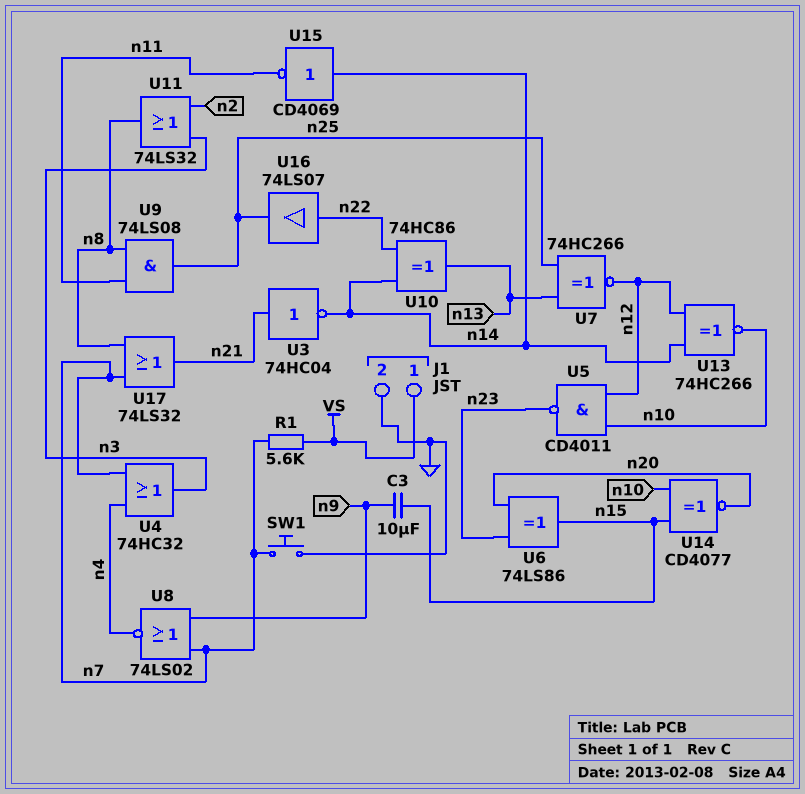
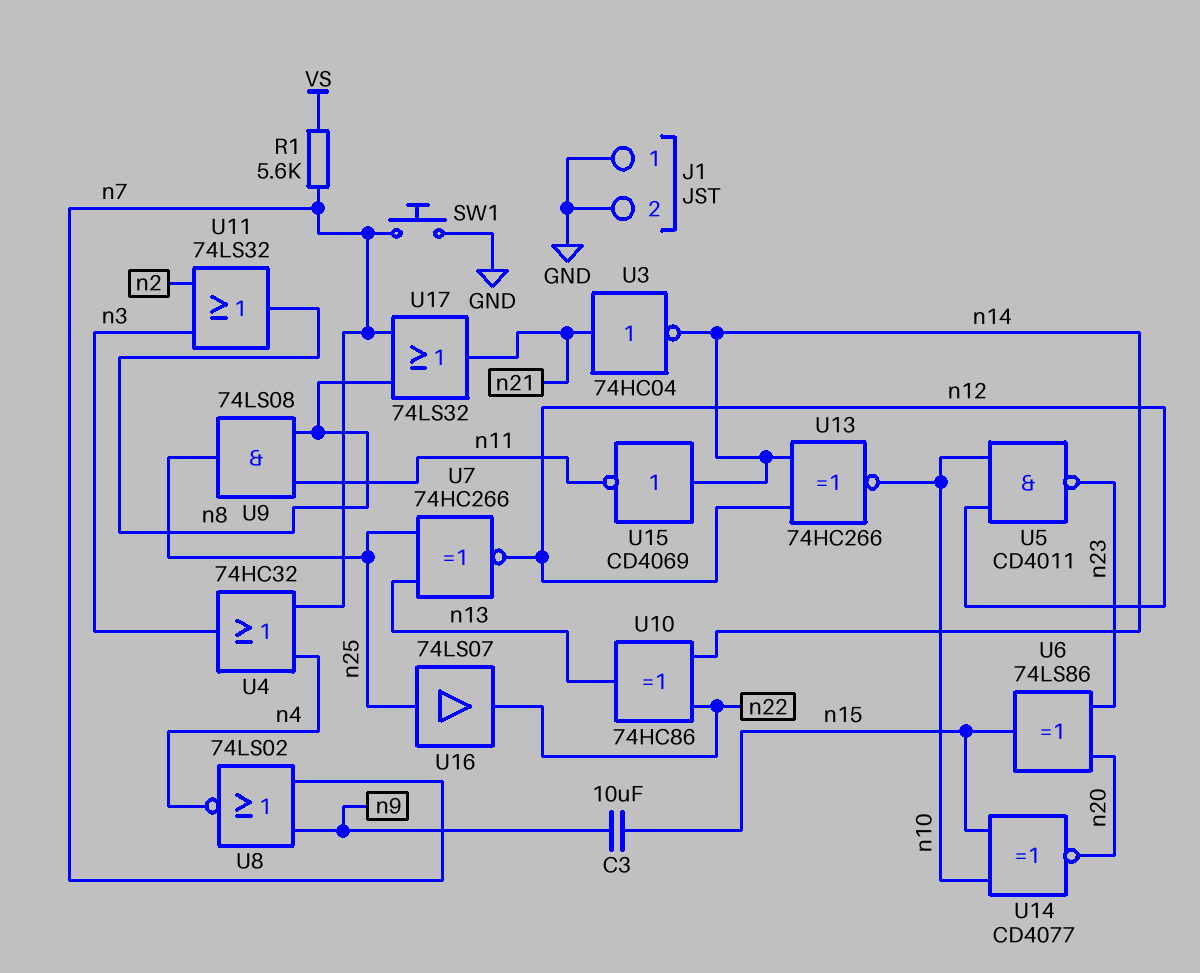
J1 pin 1: VS -> GND
U16: buffer 74LS07 (in n22, out n25) -> buffer 74LS07 (in n25, out n22)

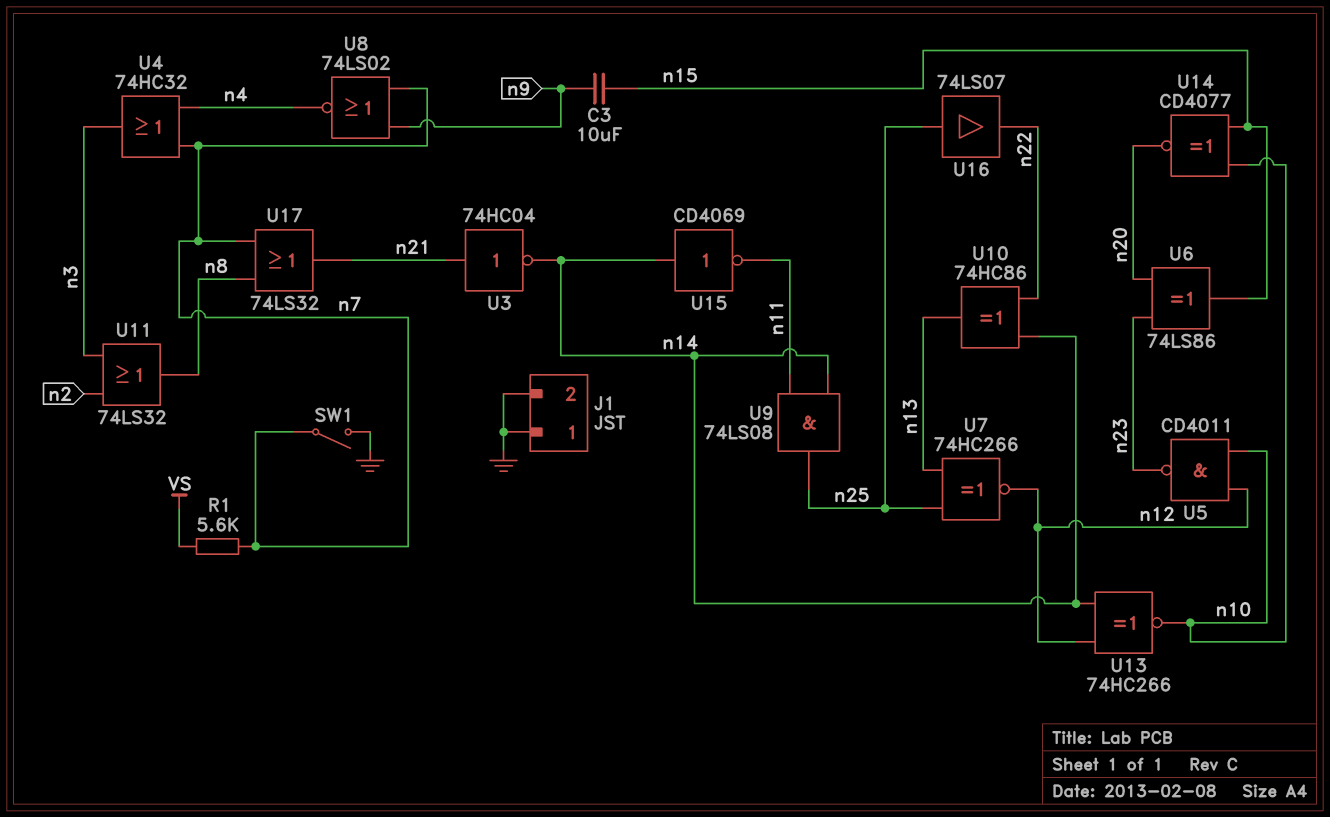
SW1: button (GND, n7) -> switch (GND, n7)
U9: AND 74LS08 (in n8, in n11, out n25) -> AND 74LS08 (in n11, in n14, out n25)

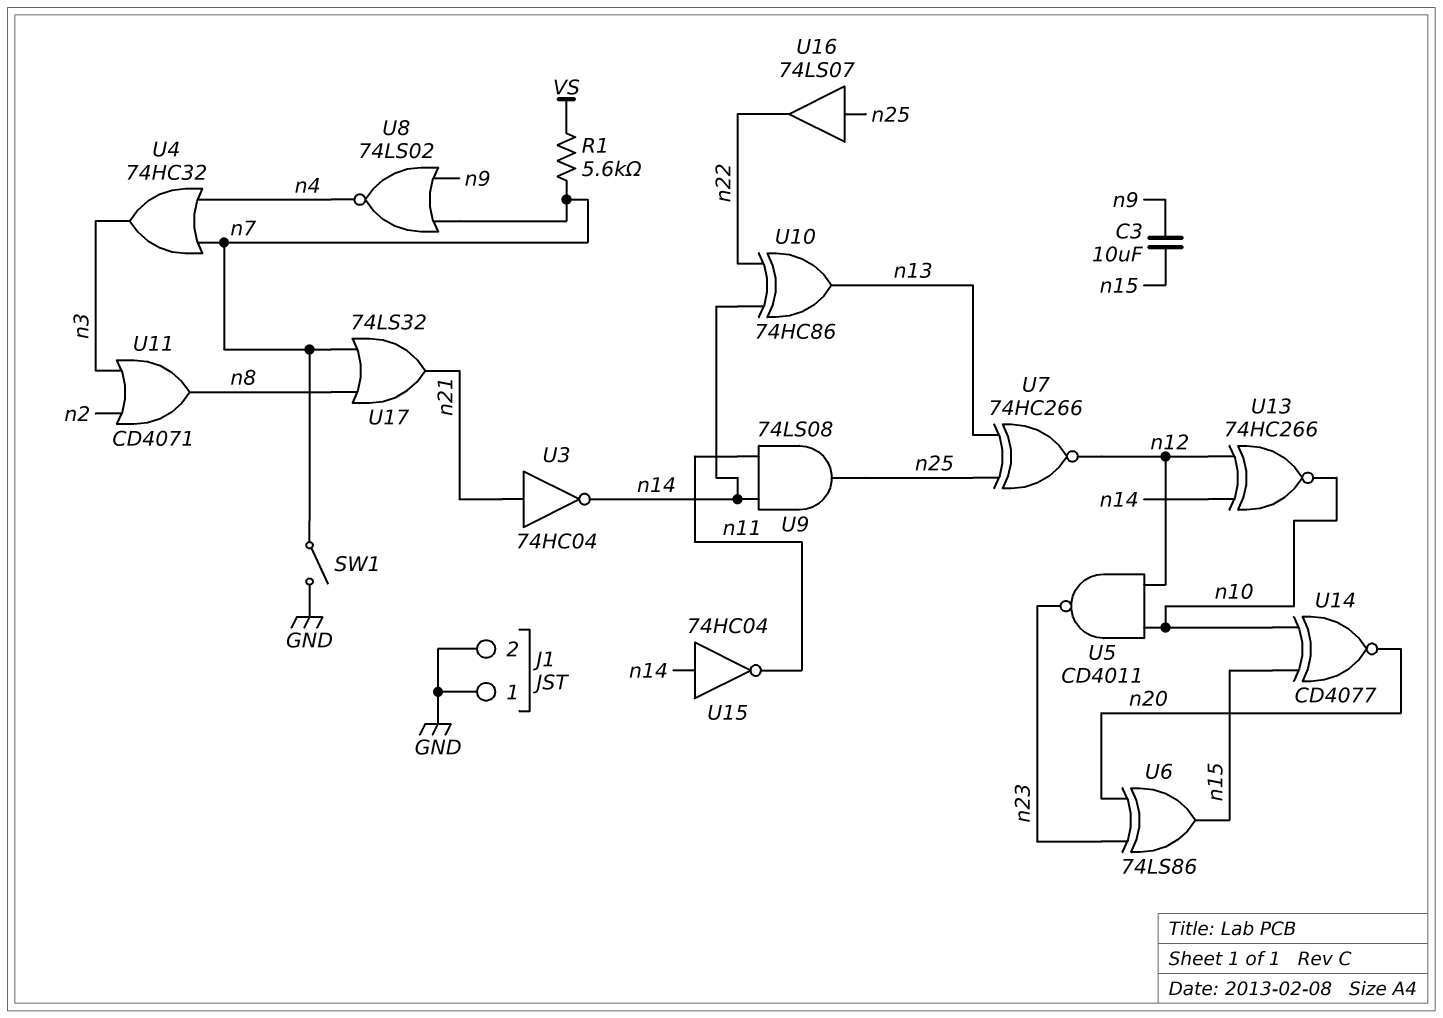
U11: OR 74LS32 (in n2, in n3, out n8) -> OR CD4071 (in n2, in n3, out n8)
U15: NOT CD4069 (in n14, out n11) -> NOT 74HC04 (in n14, out n11)

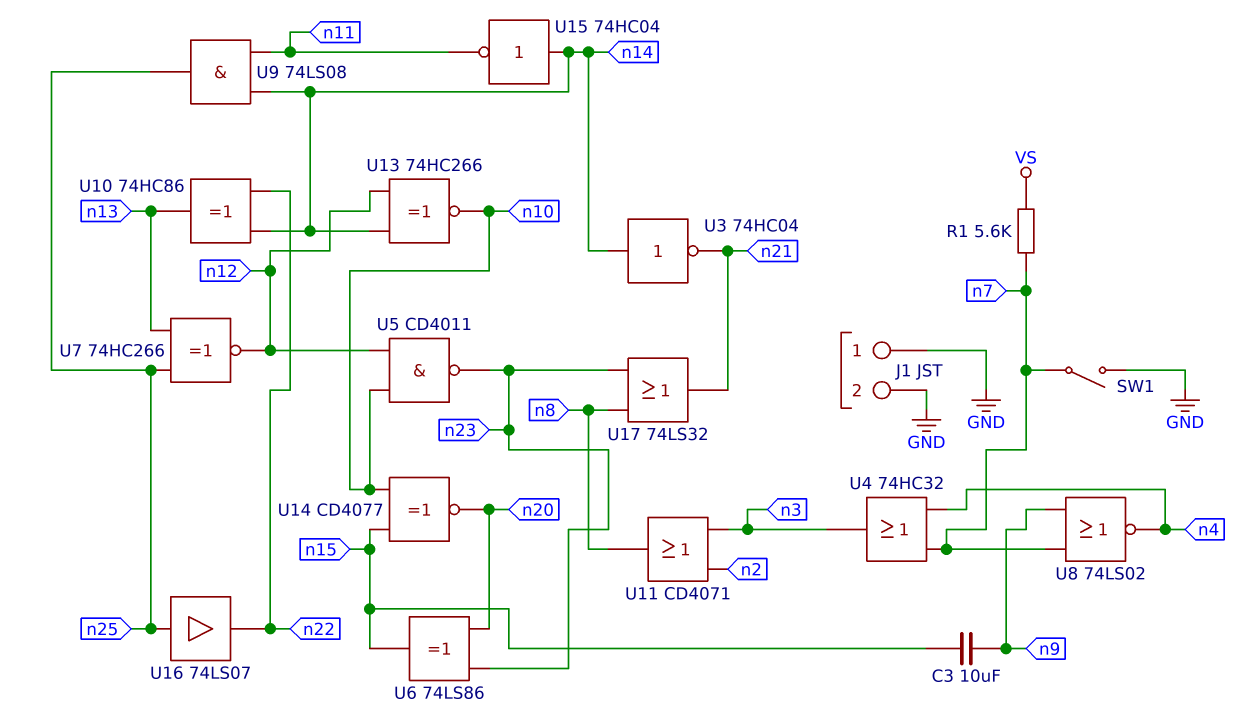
U3: NOT 74HC04 (in n21, out n14) -> NOT 74HC04 (in n14, out n21)
U17: OR 74LS32 (in n7, in n8, out n21) -> OR 74LS32 (in n8, in n23, out n21)

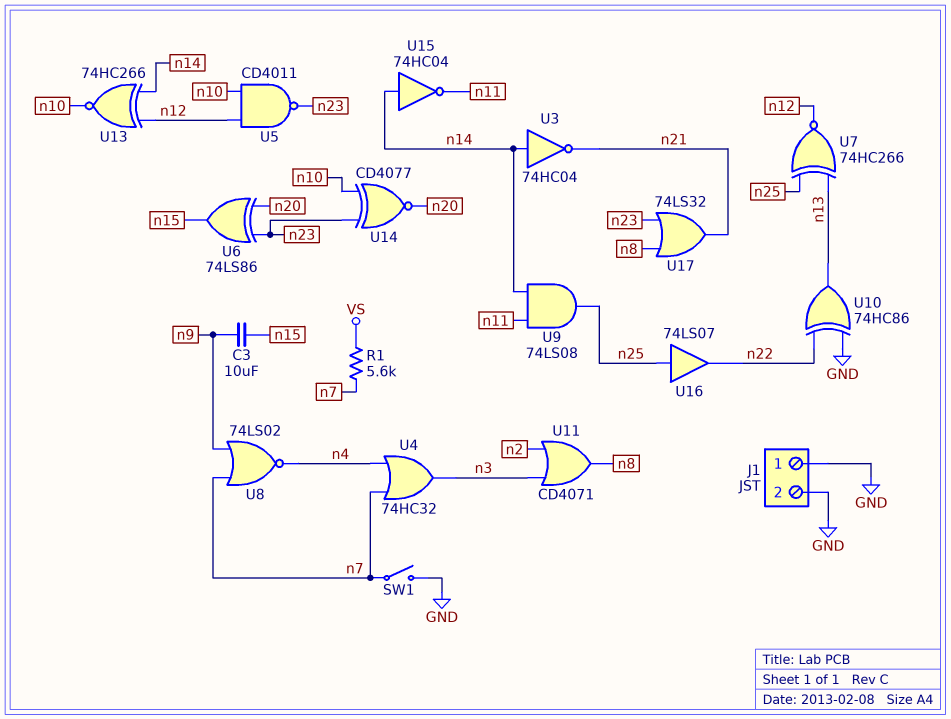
U10: XOR 74HC86 (in n14, in n22, out n13) -> XOR 74HC86 (in GND, in n22, out n13)
U14: XNOR CD4077 (in n10, in n15, out n20) -> XNOR CD4077 (in n10, in n23, out n20)

